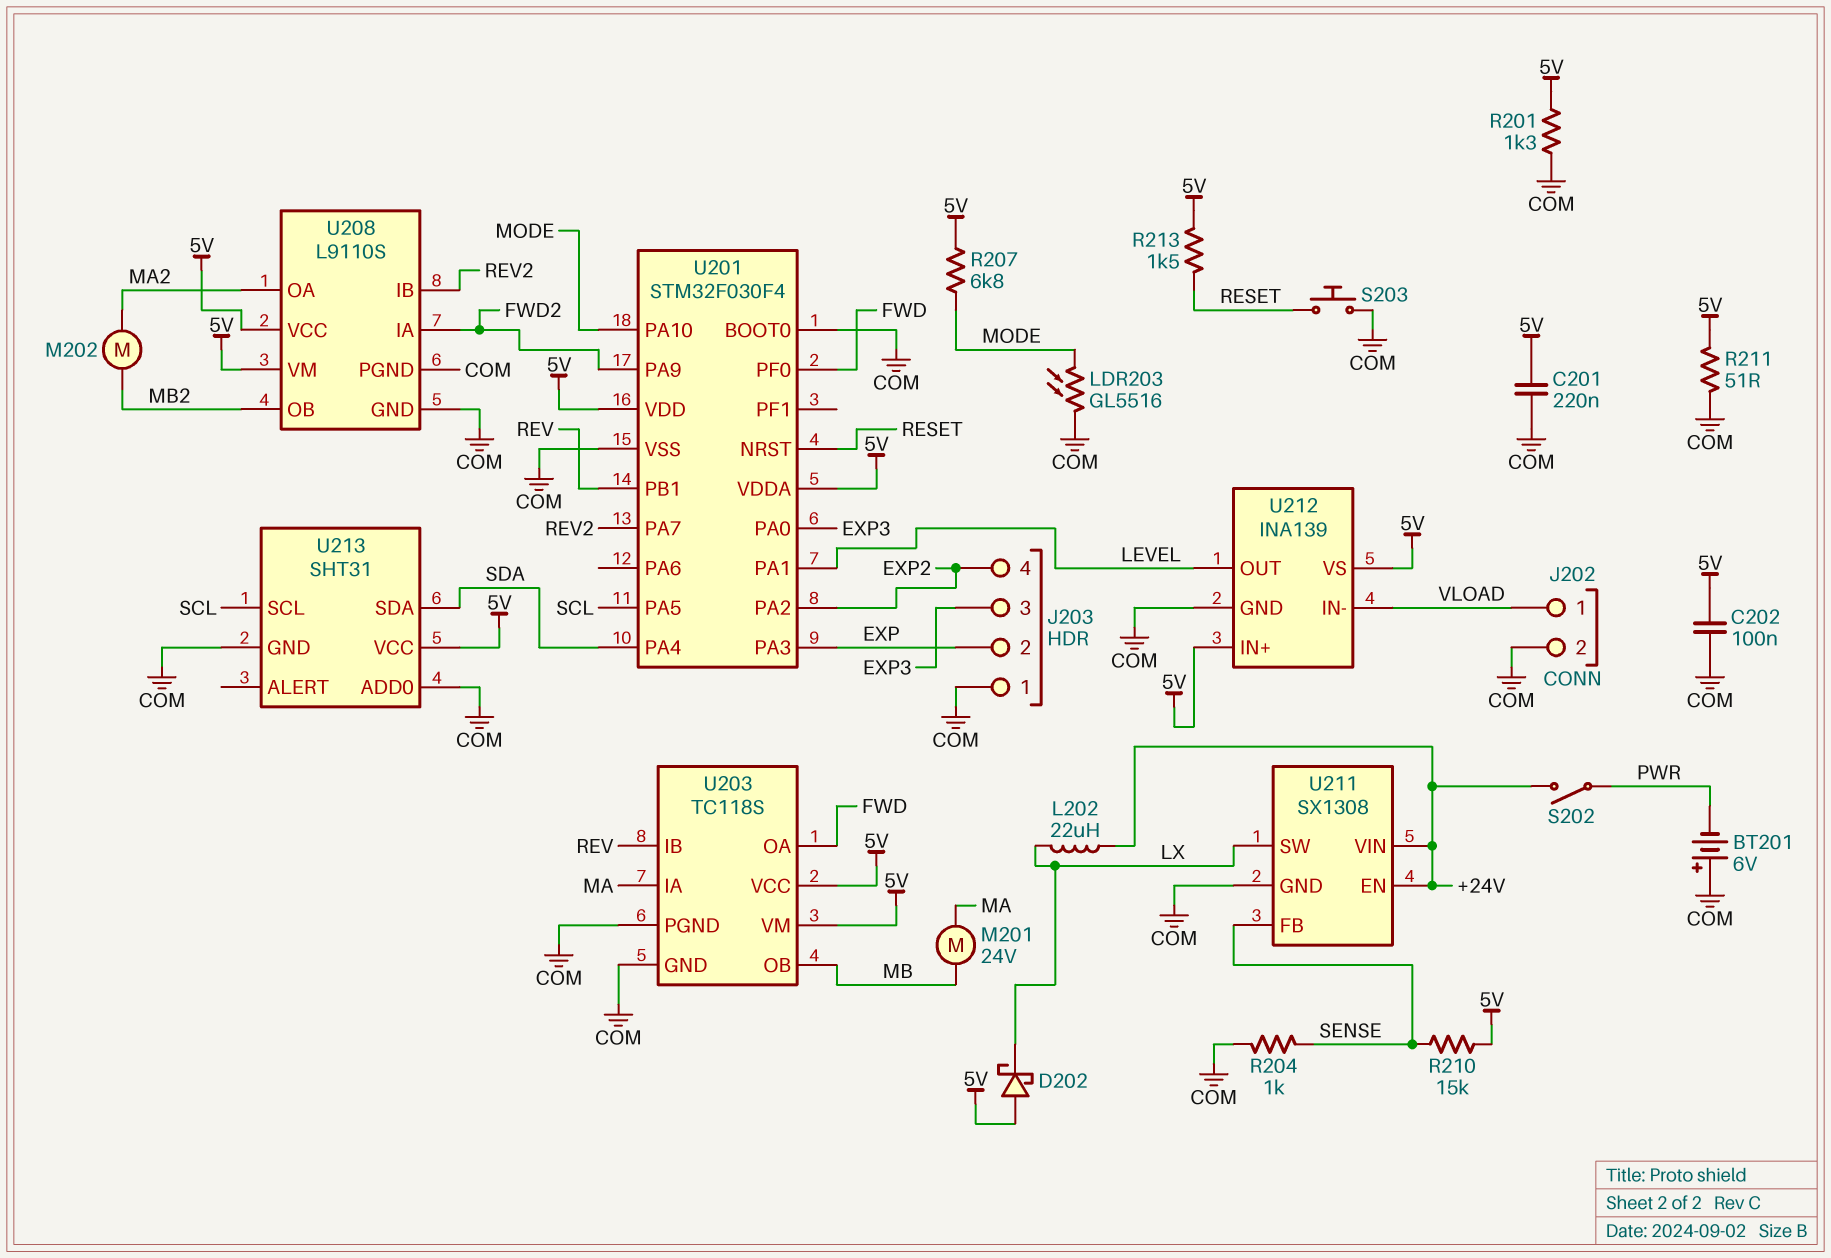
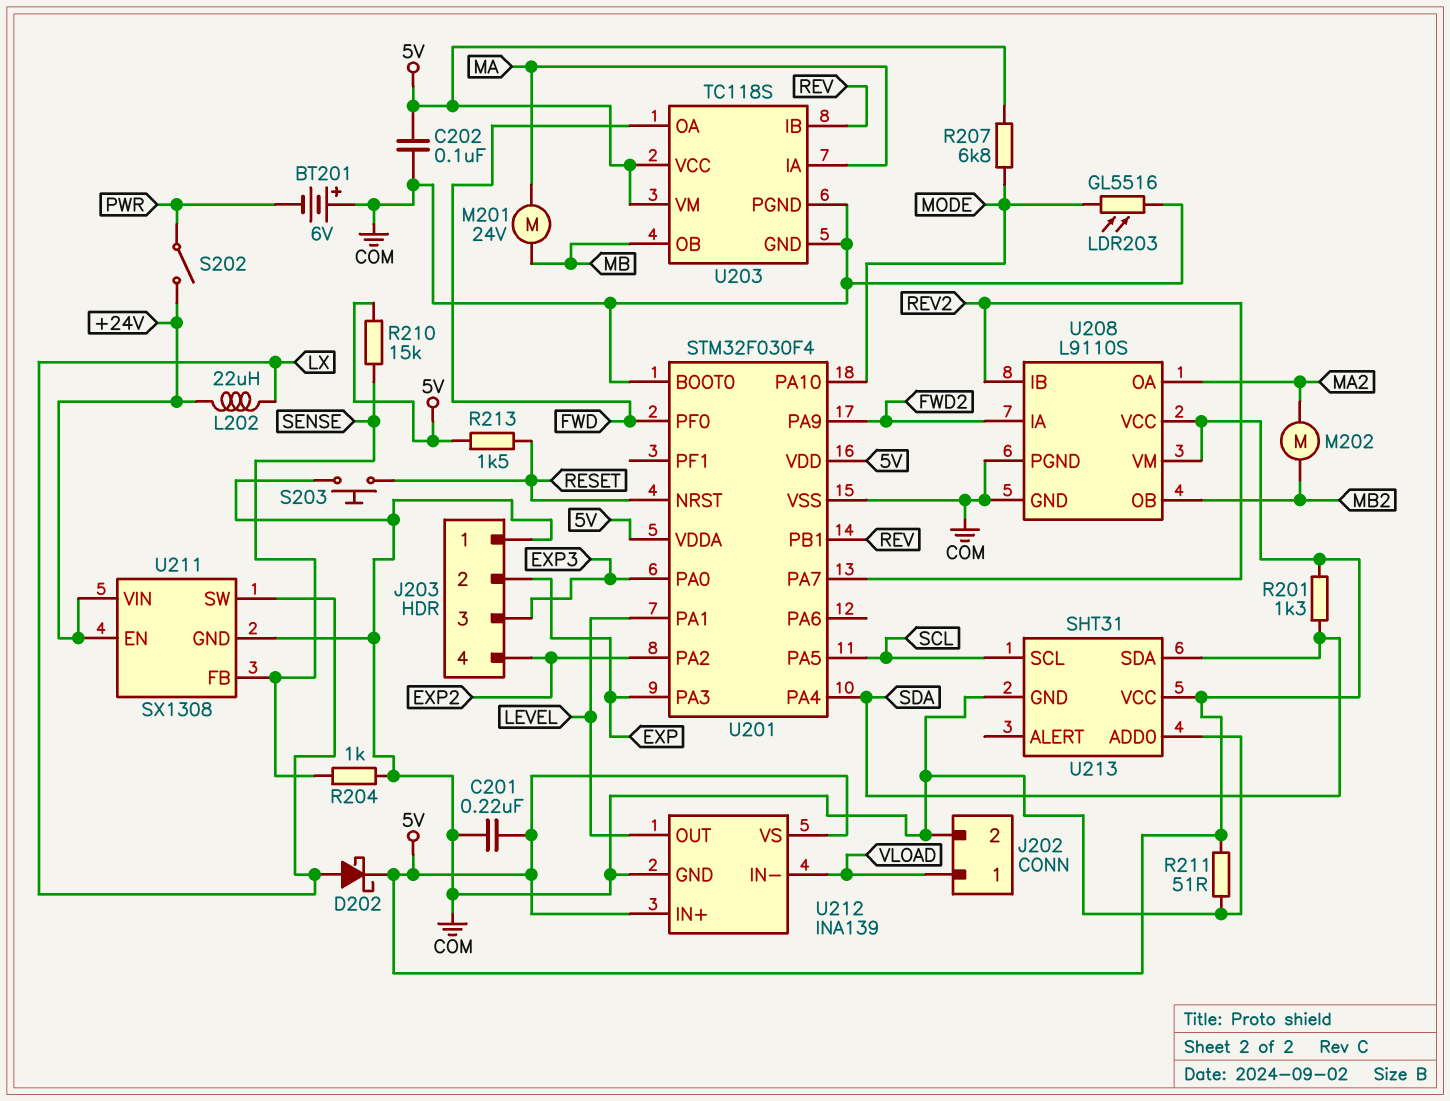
D202: schottky (A 5V, K LX) -> schottky (A LX, K 5V)
R201: 1.3k (5V, COM) -> 1.3k (5V, SDA)

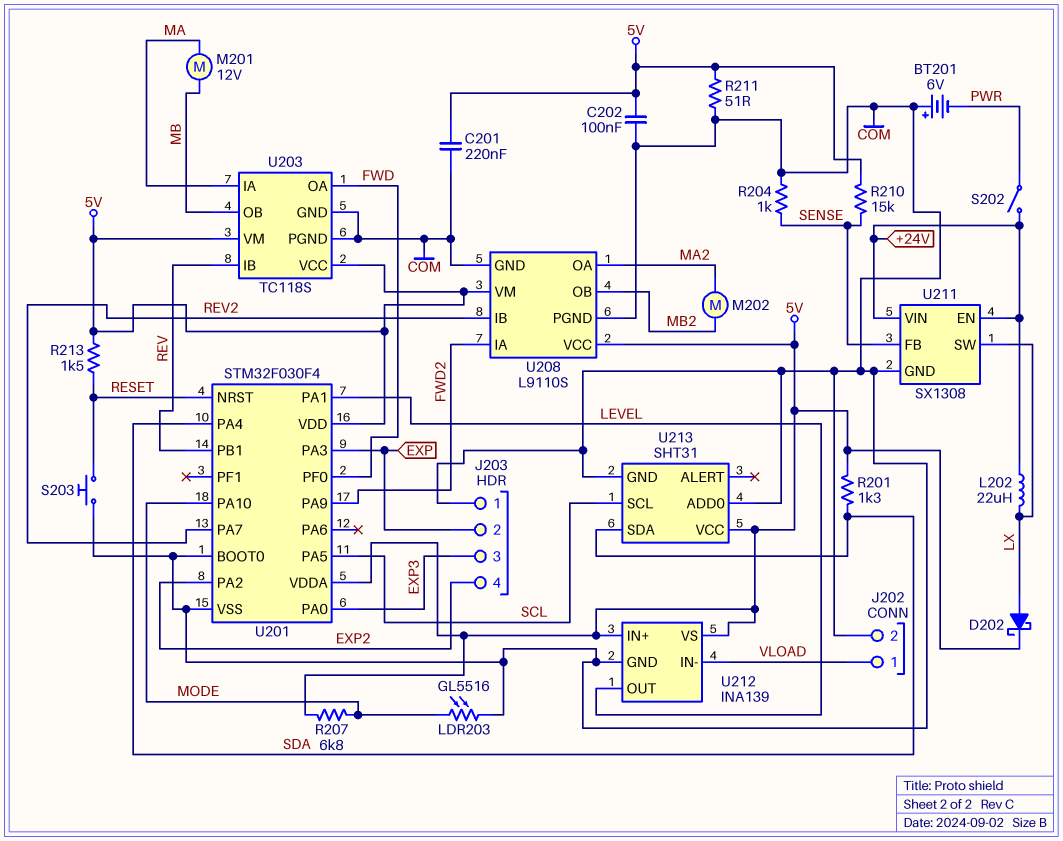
M201: motor 24V (MA, MB) -> motor 12V (MA, MB)

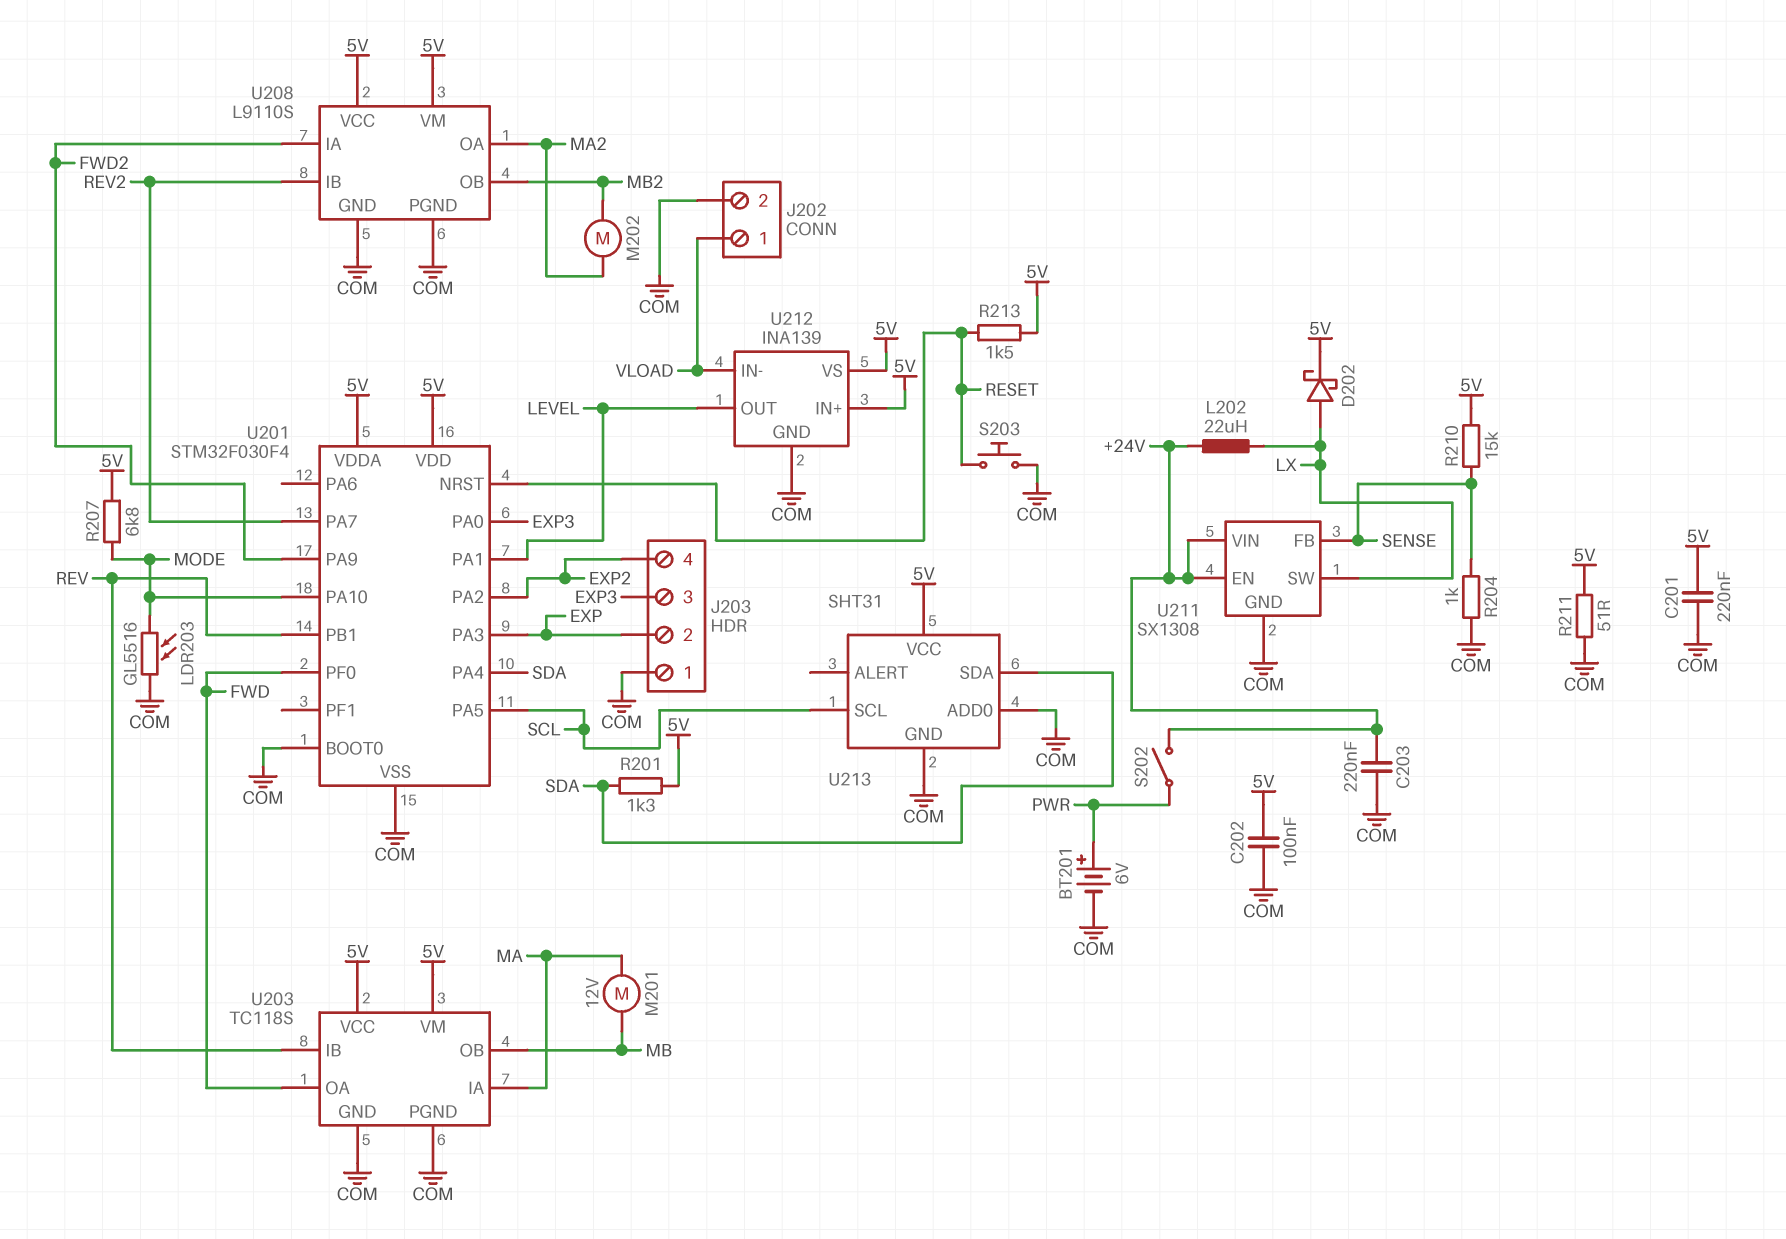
BT201: 6V (plus COM, minus PWR) -> 6V (plus PWR, minus COM)
C203: none -> 220nF (+24V, COM)

